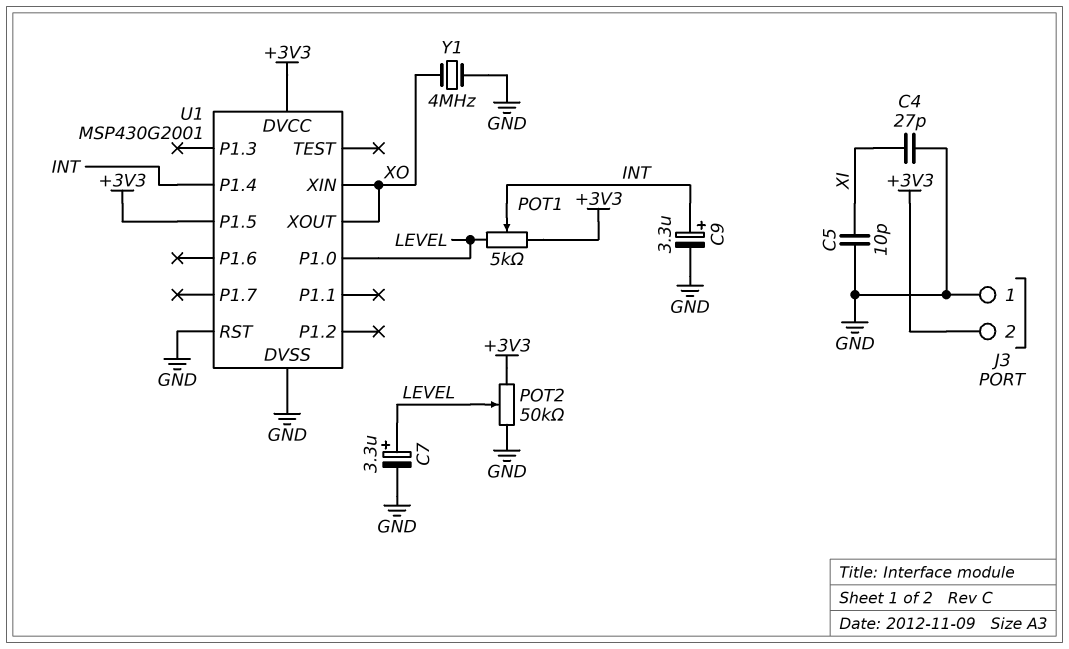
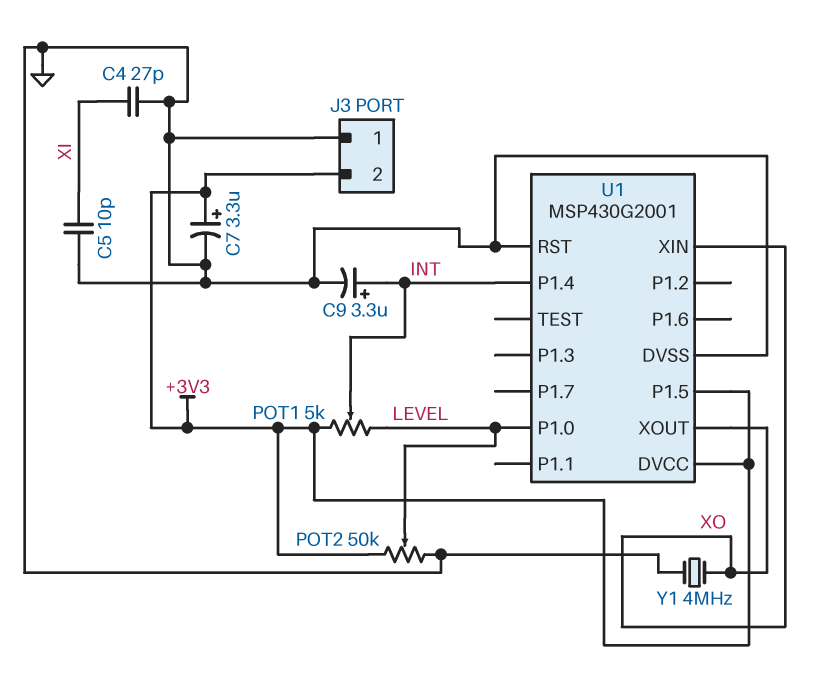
C7: 3.3uF (plus LEVEL, minus GND) -> 3.3uF (plus +3V3, minus GND)

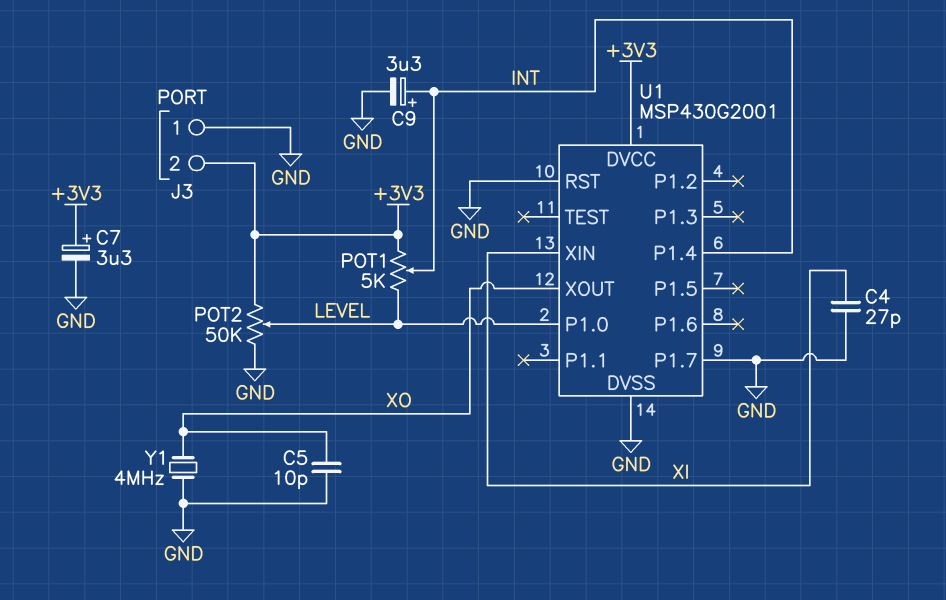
C5: 10pF (GND, XI) -> 10pF (GND, XO)
U1 pin P1.5: +3V3 -> none
U1 pin P1.7: none -> GND
U1 pin XIN: XO -> XI

